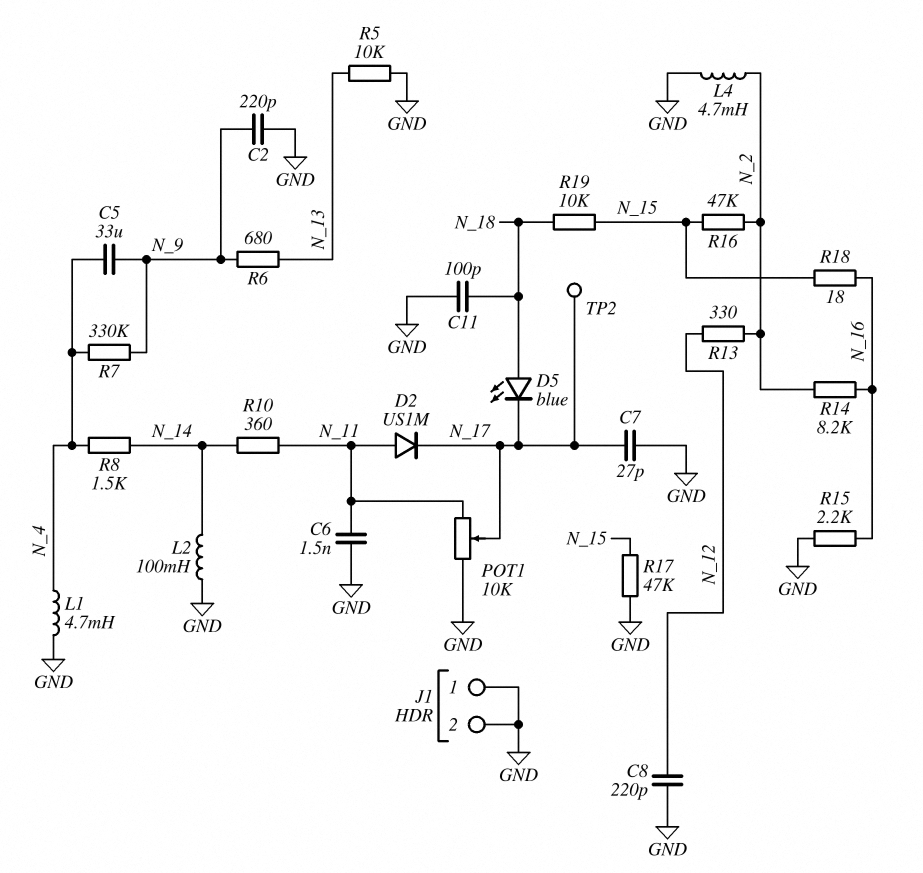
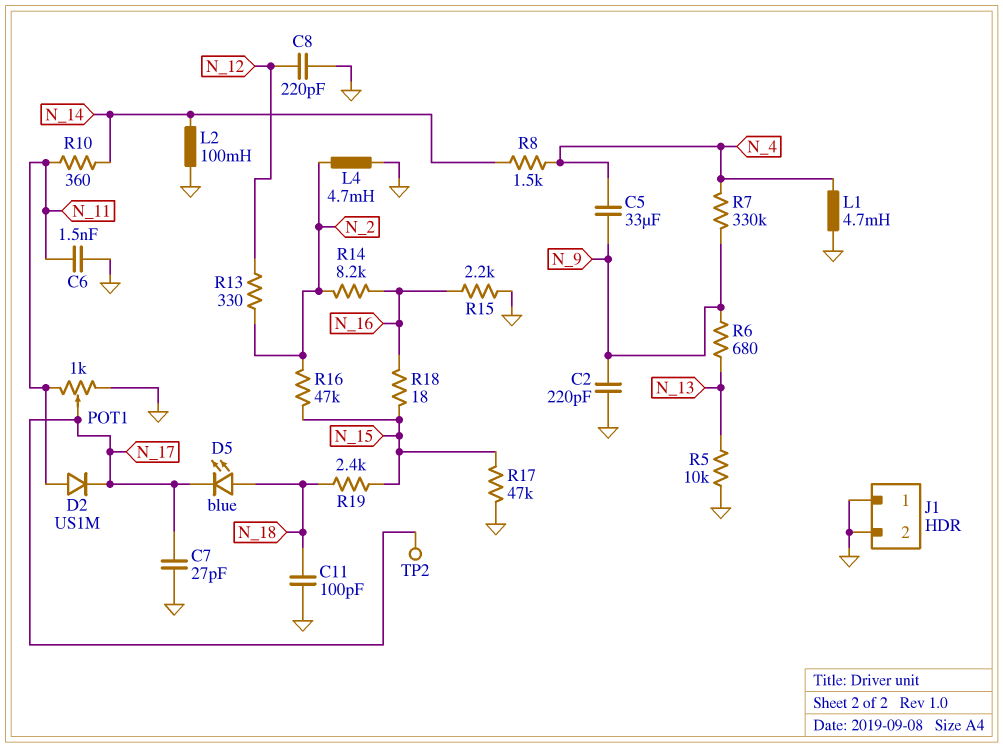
POT1: 10k (GND, N_11, wiper N_17) -> 1k (GND, N_11, wiper N_17)
R19: 10k (N_15, N_18) -> 2.4k (N_15, N_18)

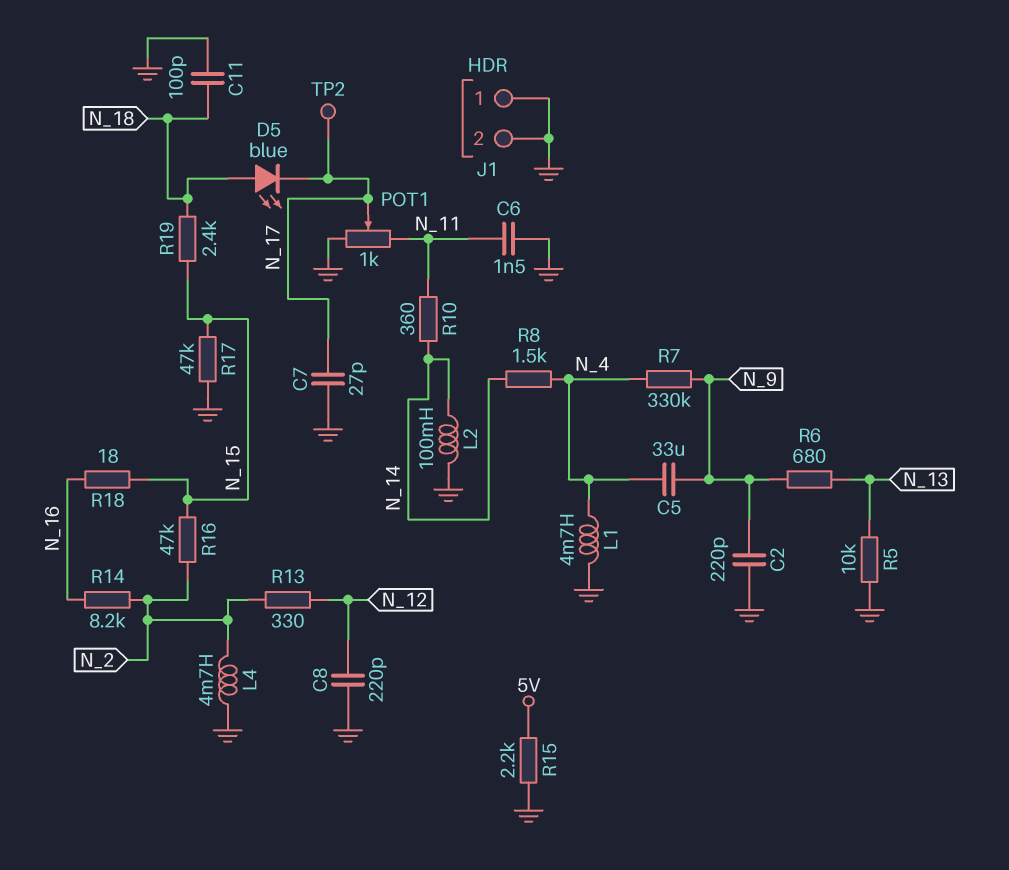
D2: diode US1M (A N_11, K N_17) -> none
R15: 2.2k (GND, N_16) -> 2.2k (5V, GND)

